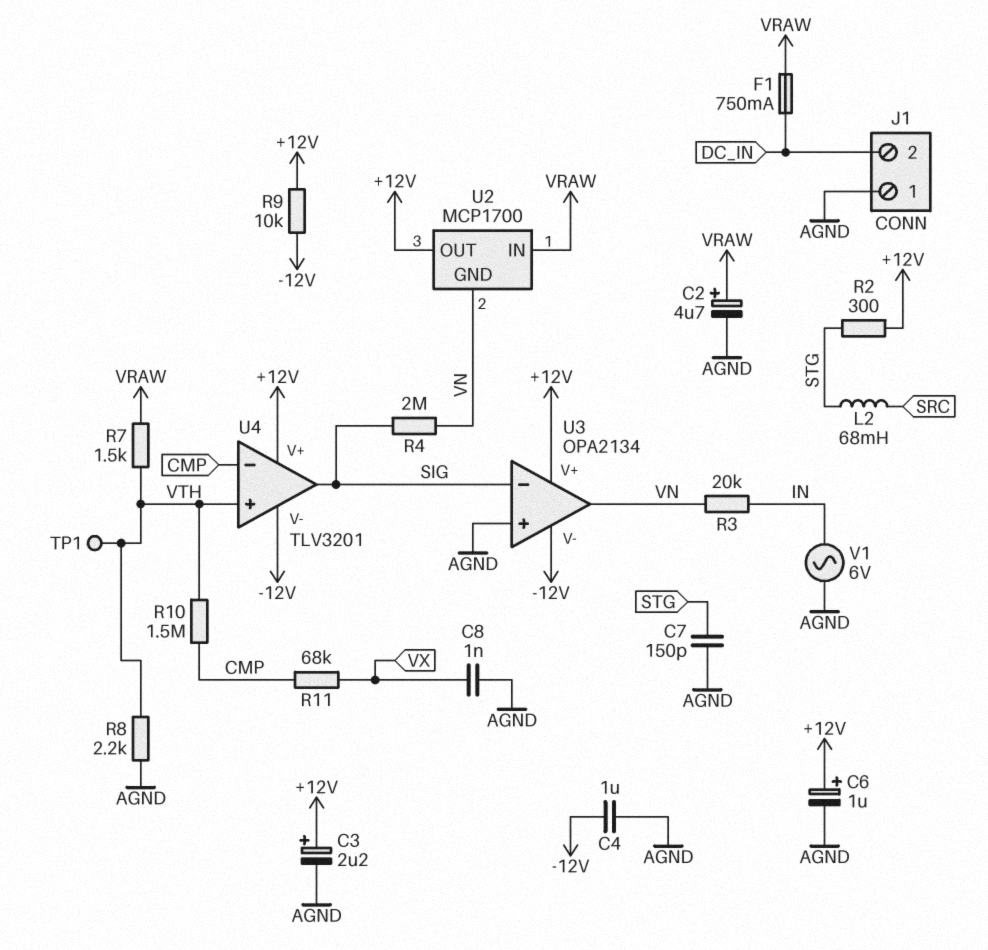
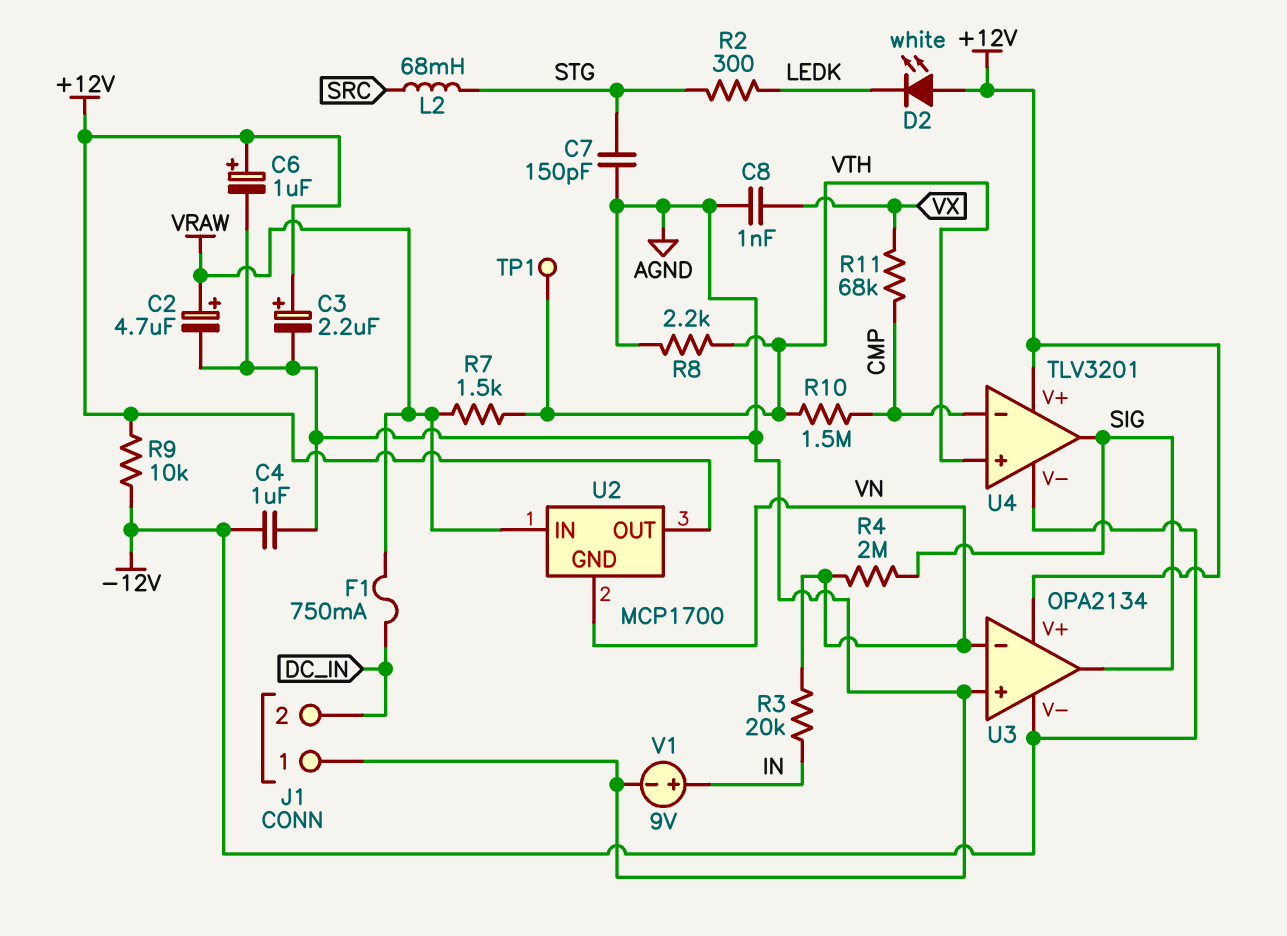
D2: none -> LED white (A +12V, K LEDK)
R2: 300 (+12V, STG) -> 300 (LEDK, STG)
U3 pin in-: SIG -> VN
U3 pin out: VN -> SIG
V1: AC 6V (AGND, IN) -> 9V (plus IN, minus AGND)

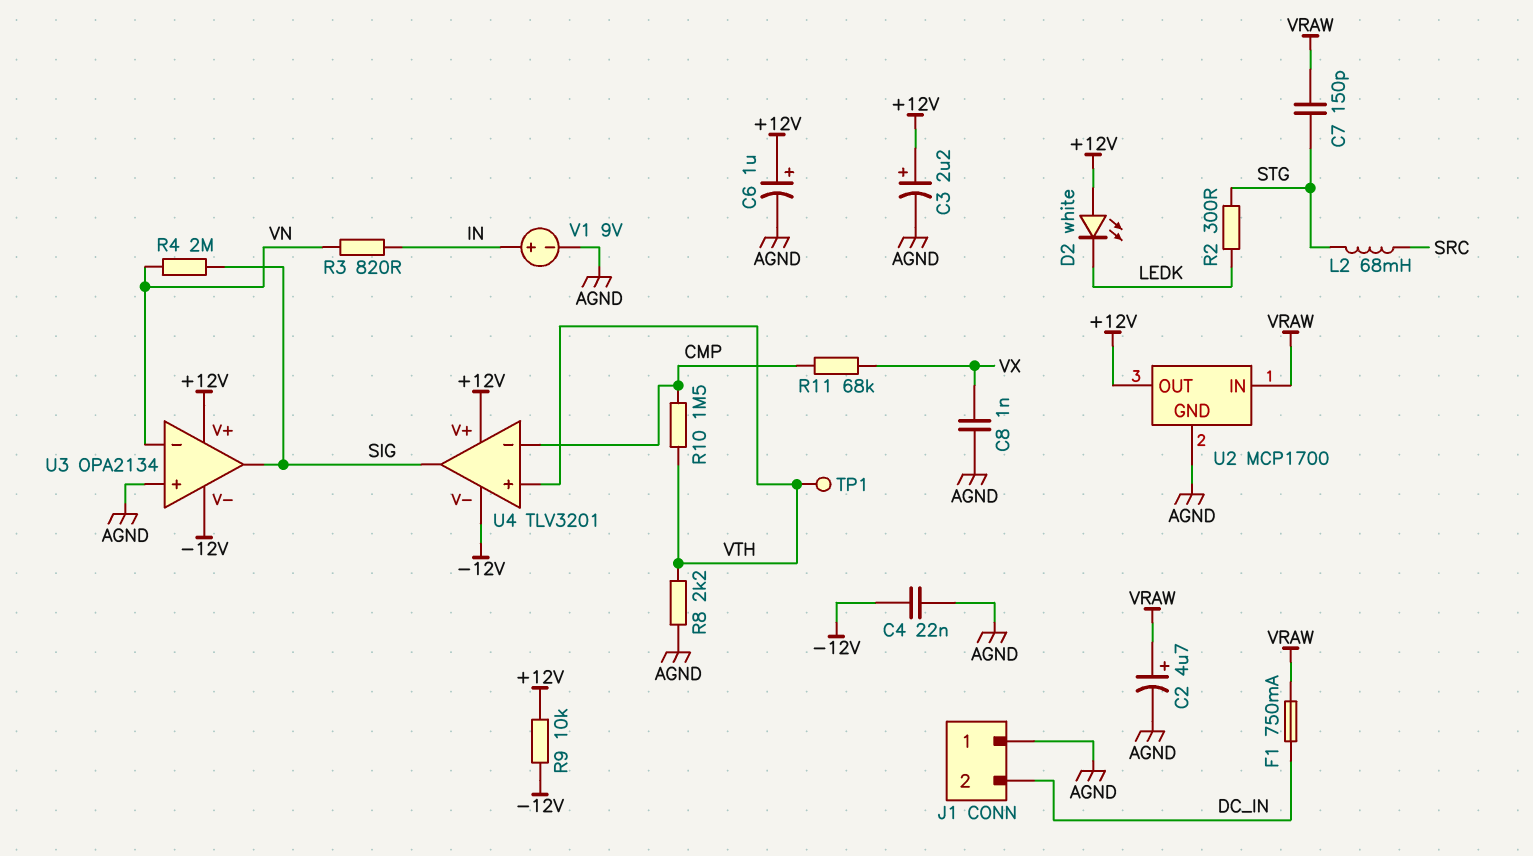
C4: 1uF (-12V, AGND) -> 22nF (-12V, AGND)
C7: 150pF (AGND, STG) -> 150pF (STG, VRAW)
R3: 20k (IN, VN) -> 820 (IN, VN)
R7: 1.5k (VRAW, VTH) -> none
U2 pin GND: VN -> AGND

